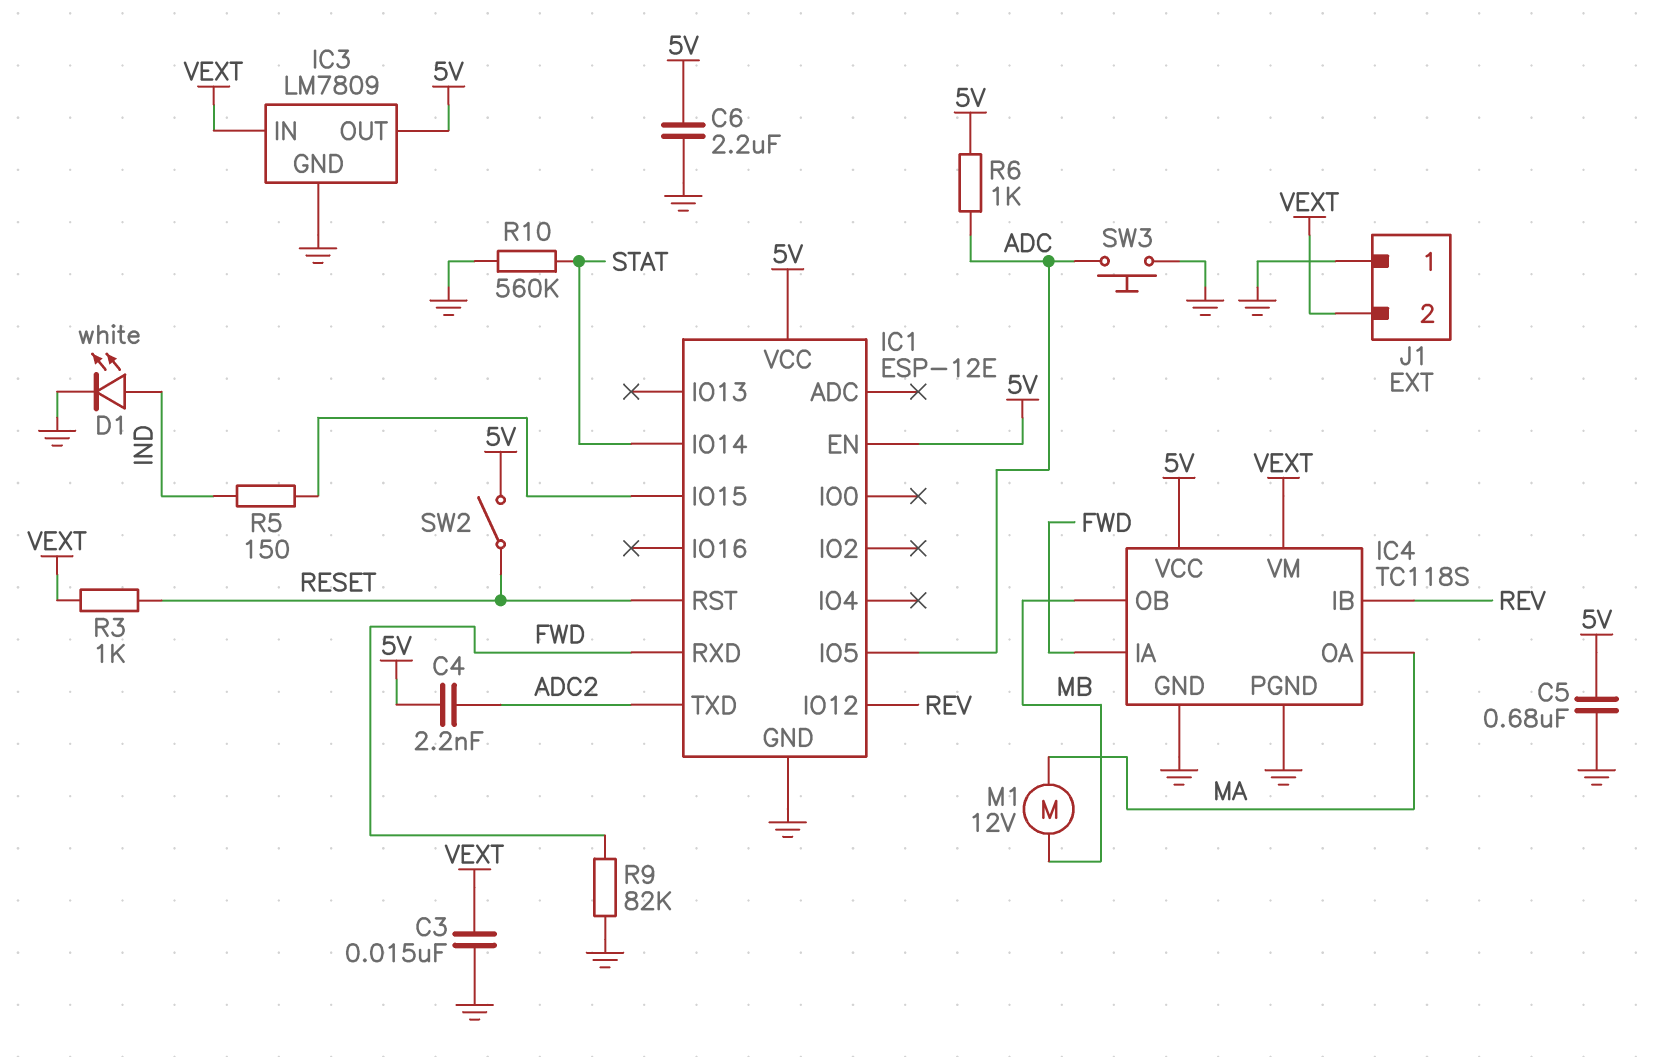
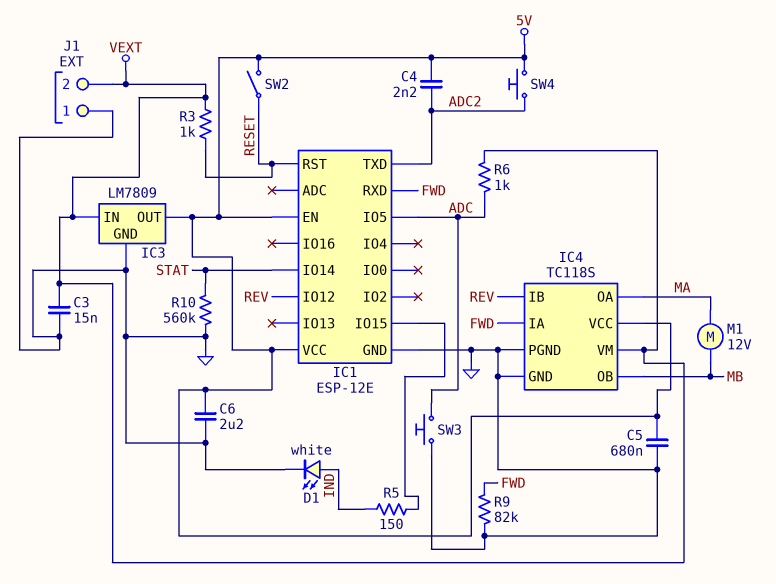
R6: 1k (5V, ADC) -> 1k (ADC, VEXT)
SW4: none -> button (5V, ADC2)

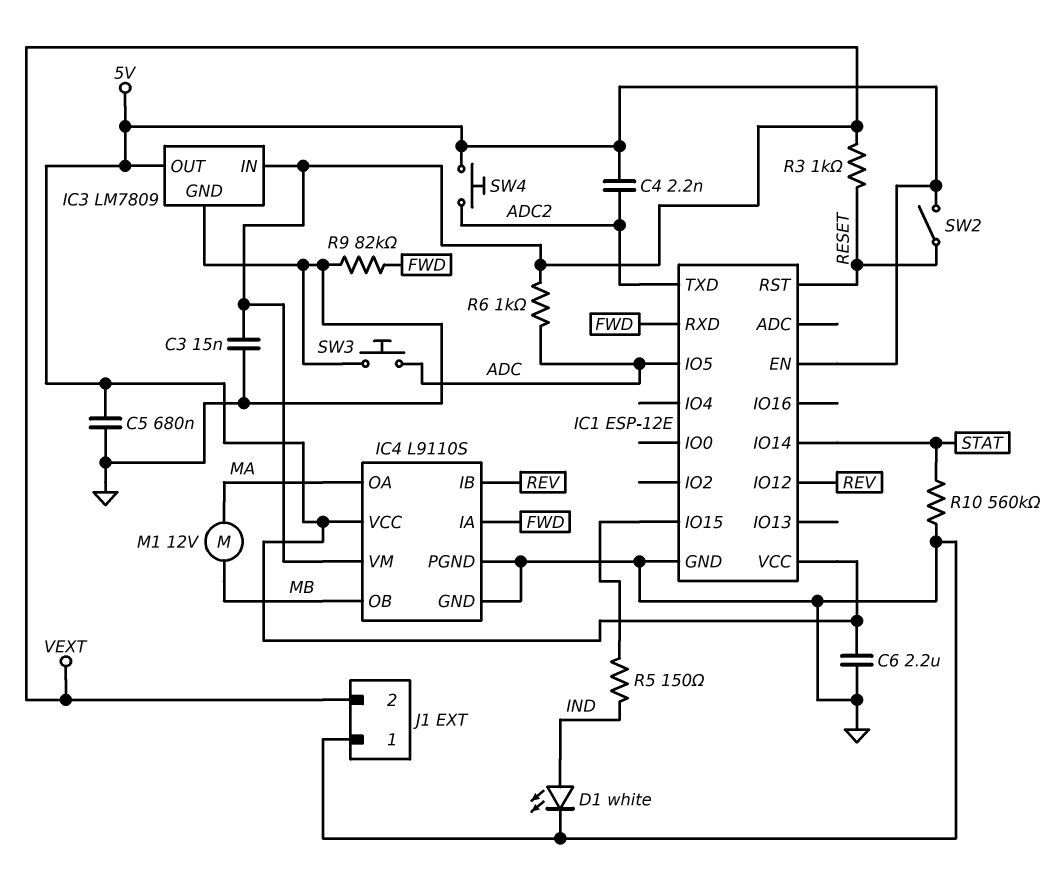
IC4: TC118S -> L9110S

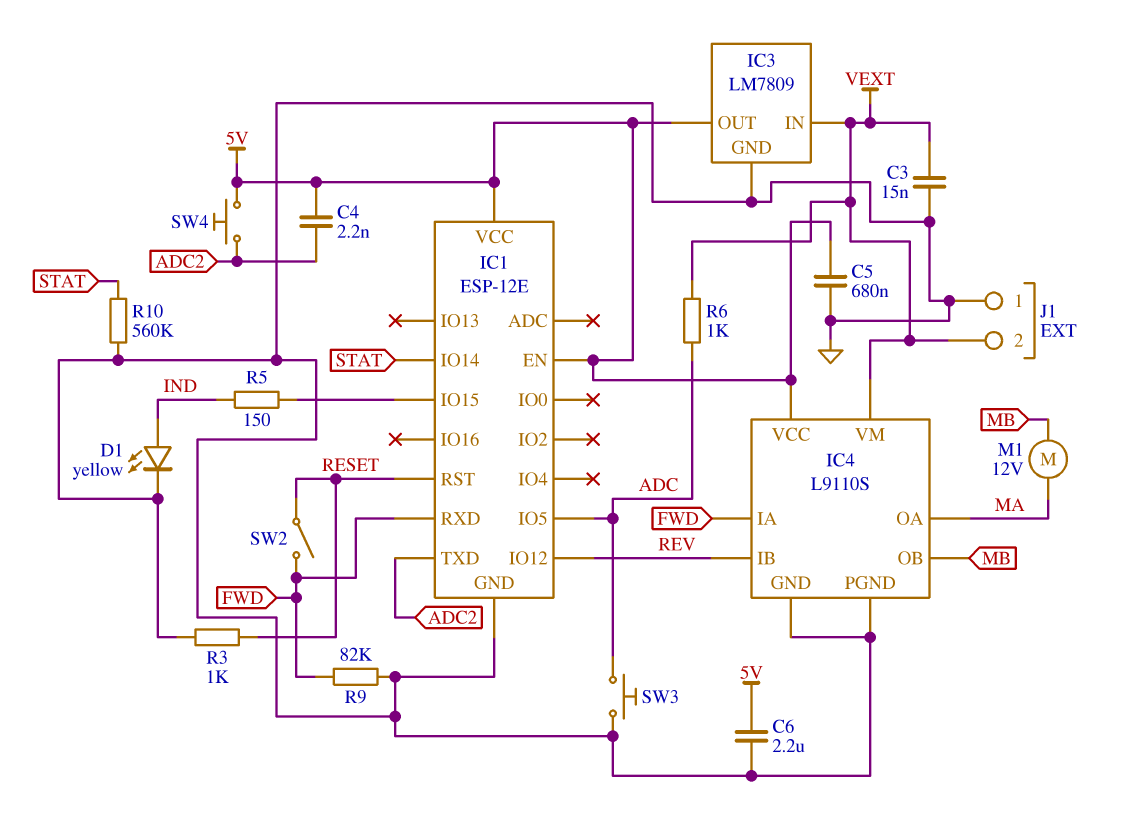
D1: LED white (A IND, K GND) -> LED yellow (A IND, K GND)
R3: 1k (RESET, VEXT) -> 1k (GND, RESET)
SW2: switch (5V, RESET) -> switch (FWD, RESET)

